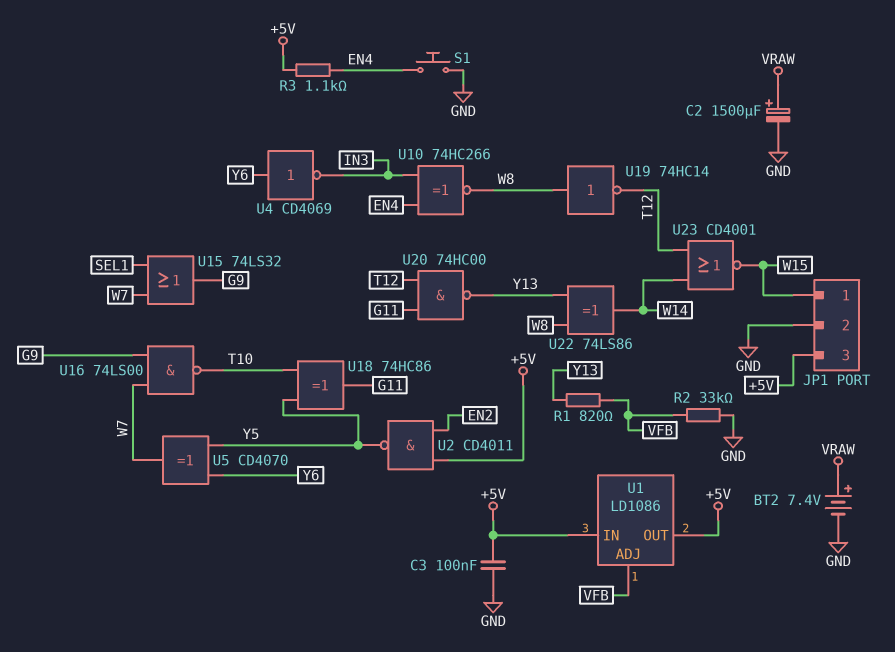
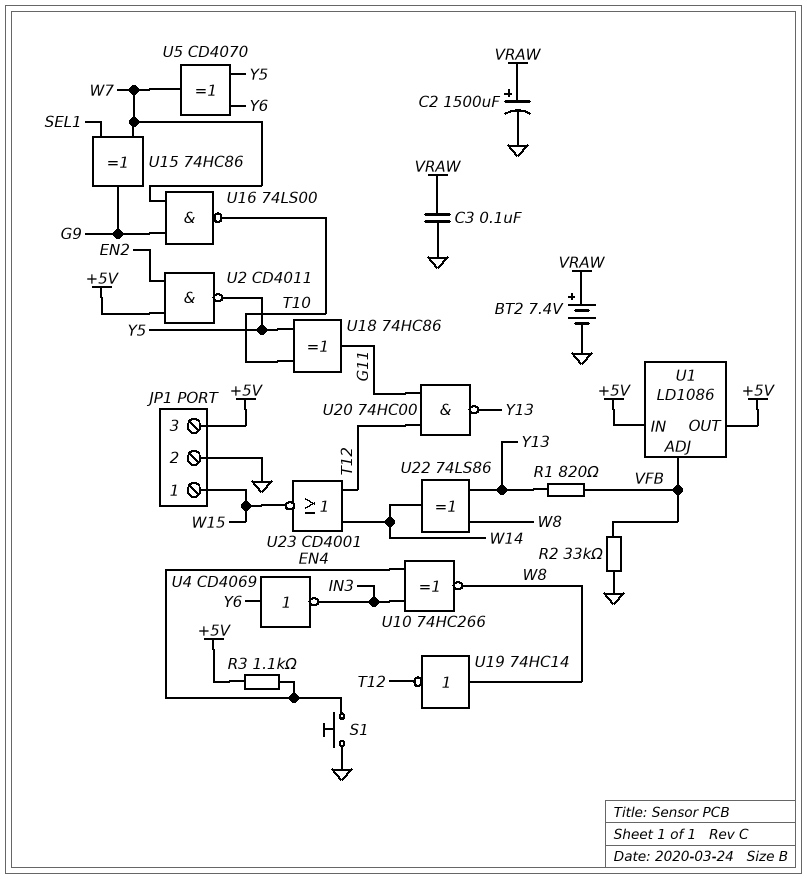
C3: 100nF (+5V, GND) -> 100nF (GND, VRAW)
U15: OR 74LS32 (in SEL1, in W7, out G9) -> XOR 74HC86 (in SEL1, in W7, out G9)

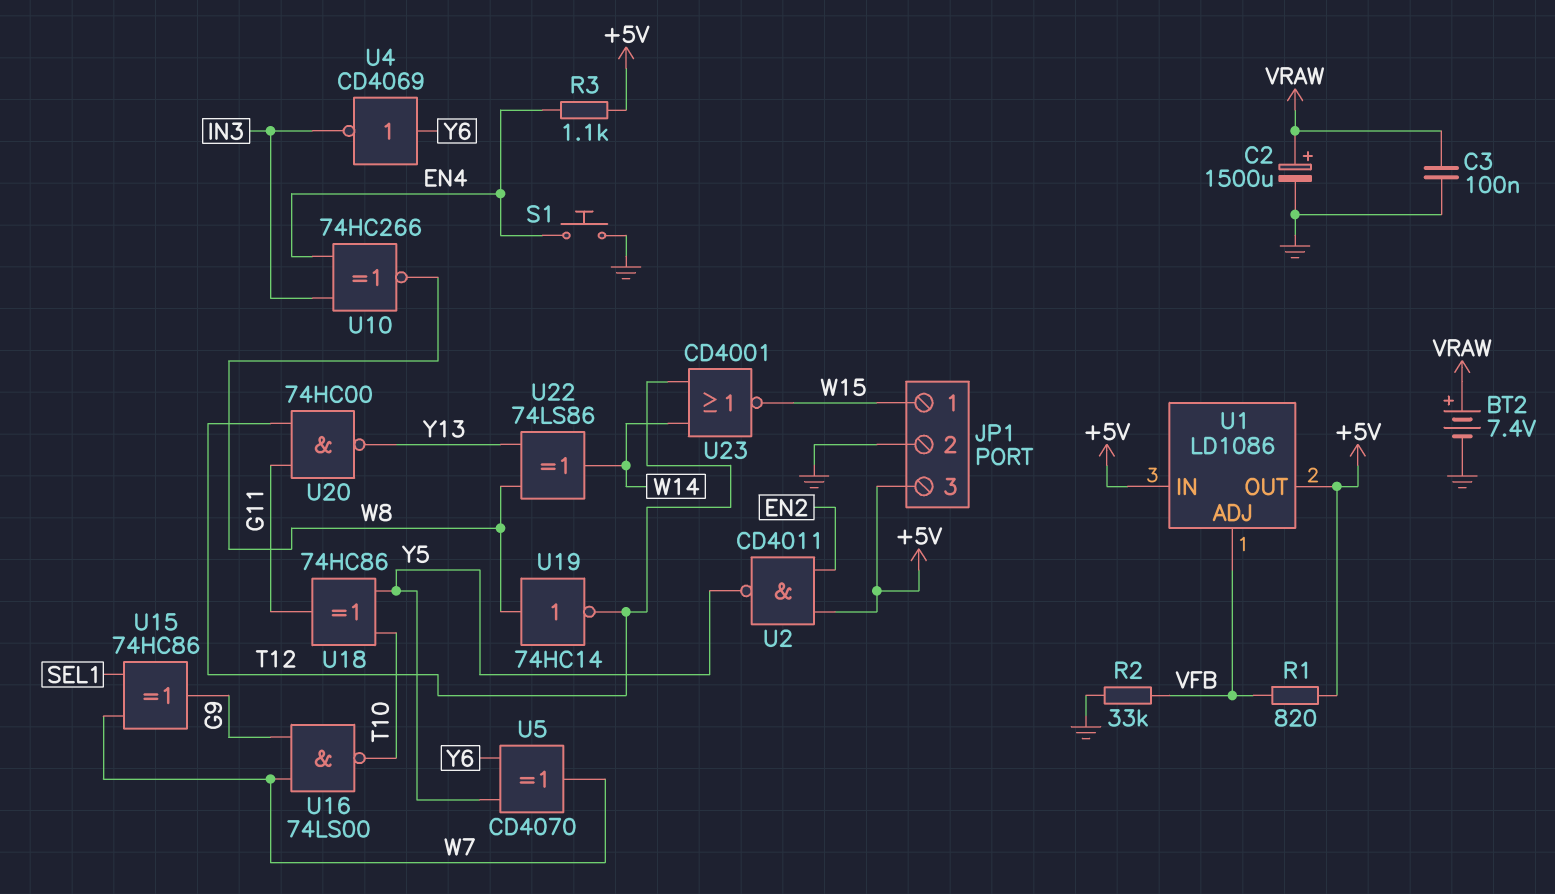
R1: 820 (VFB, Y13) -> 820 (+5V, VFB)

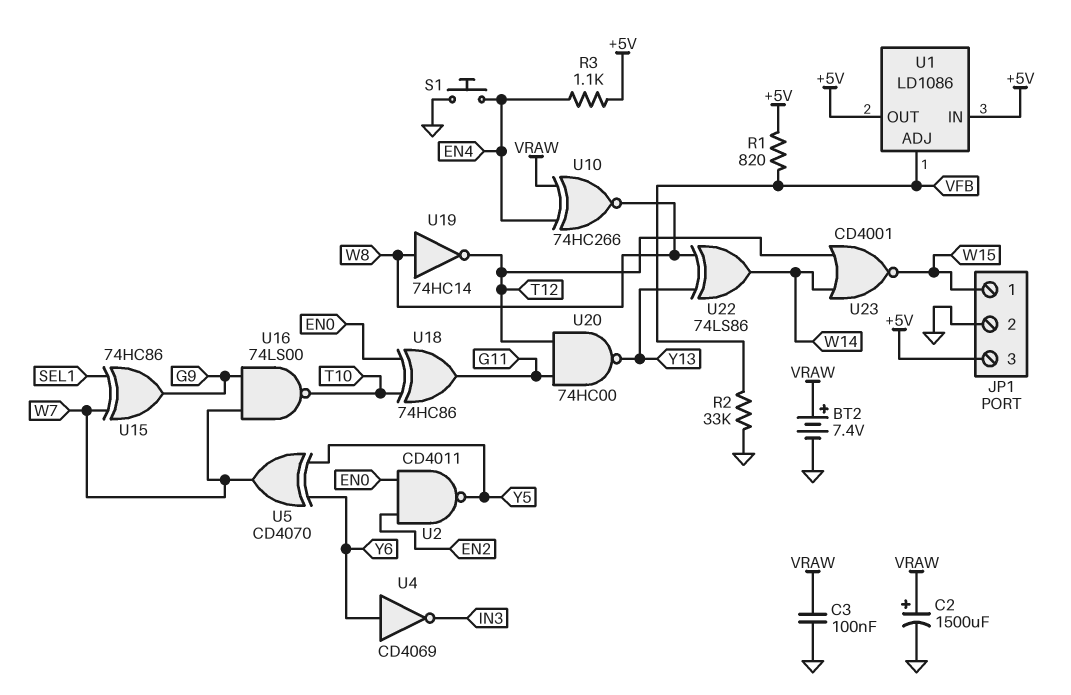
U2: NAND CD4011 (in +5V, in EN2, out Y5) -> NAND CD4011 (in EN0, in EN2, out Y5)
U10: XNOR 74HC266 (in EN4, in IN3, out W8) -> XNOR 74HC266 (in EN4, in VRAW, out W8)
U18: XOR 74HC86 (in T10, in Y5, out G11) -> XOR 74HC86 (in EN0, in T10, out G11)

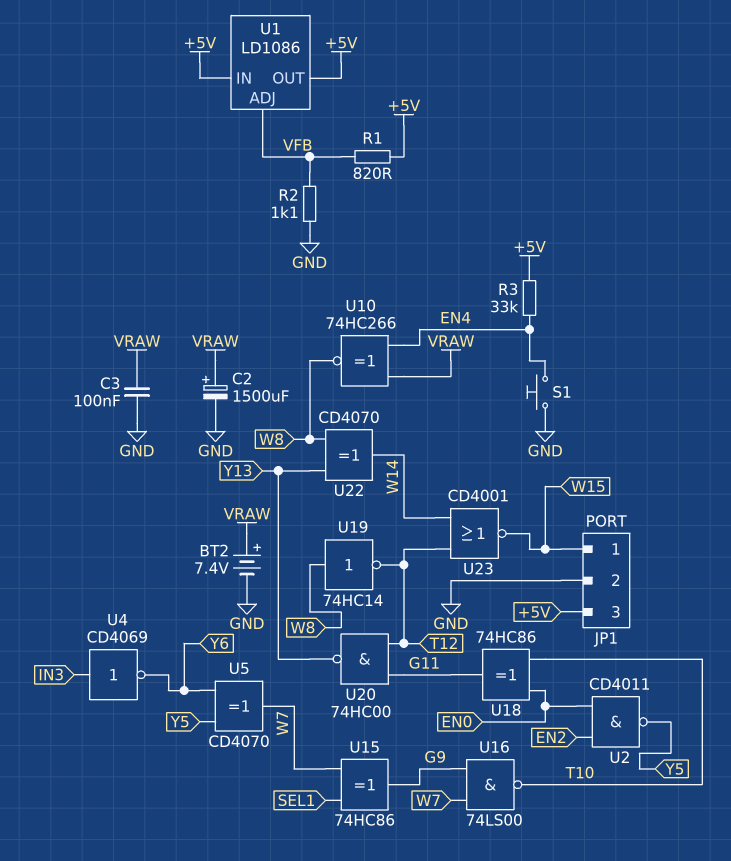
R2: 33k (GND, VFB) -> 1.1k (GND, VFB)
R3: 1.1k (+5V, EN4) -> 33k (+5V, EN4)
U4: NOT CD4069 (in Y6, out IN3) -> NOT CD4069 (in IN3, out Y6)
U22: XOR 74LS86 (in W8, in Y13, out W14) -> XOR CD4070 (in W8, in Y13, out W14)

